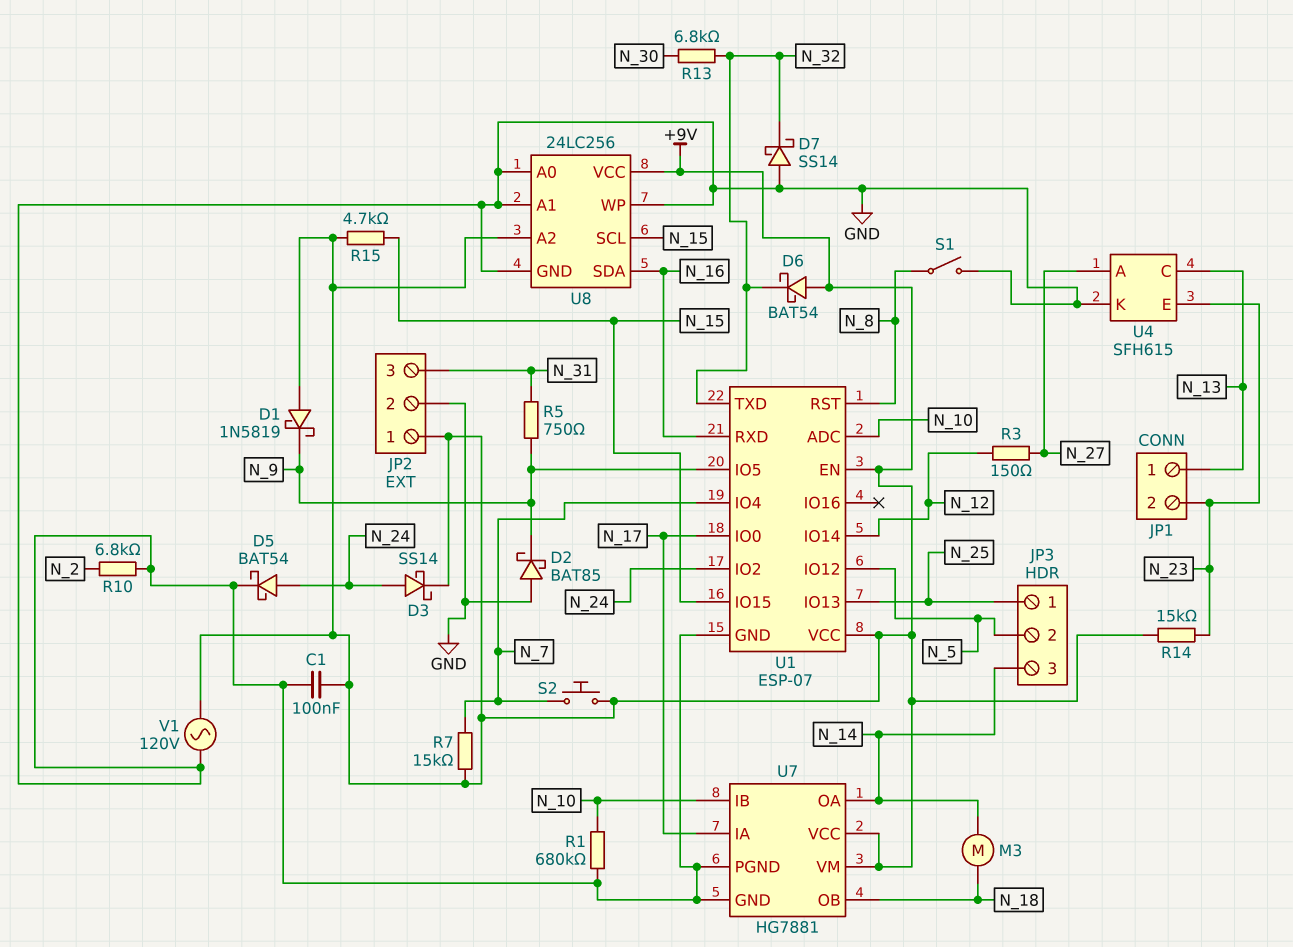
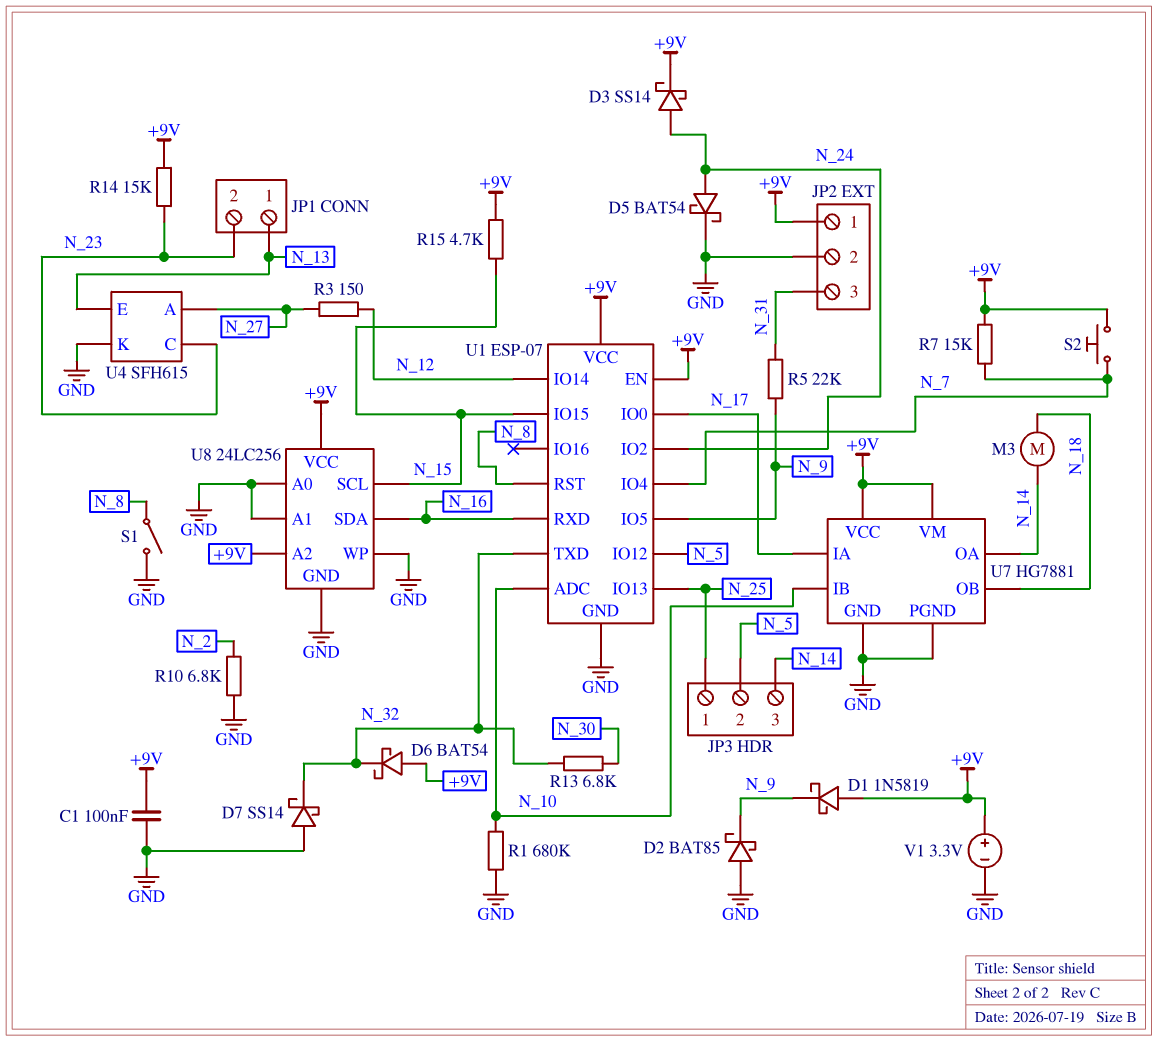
R5: 750 (N_9, N_31) -> 22k (N_9, N_31)
U4 pin C: N_13 -> N_23
U4 pin E: N_23 -> N_13
V1: AC 120V (+9V, GND) -> 3.3V (plus +9V, minus GND)

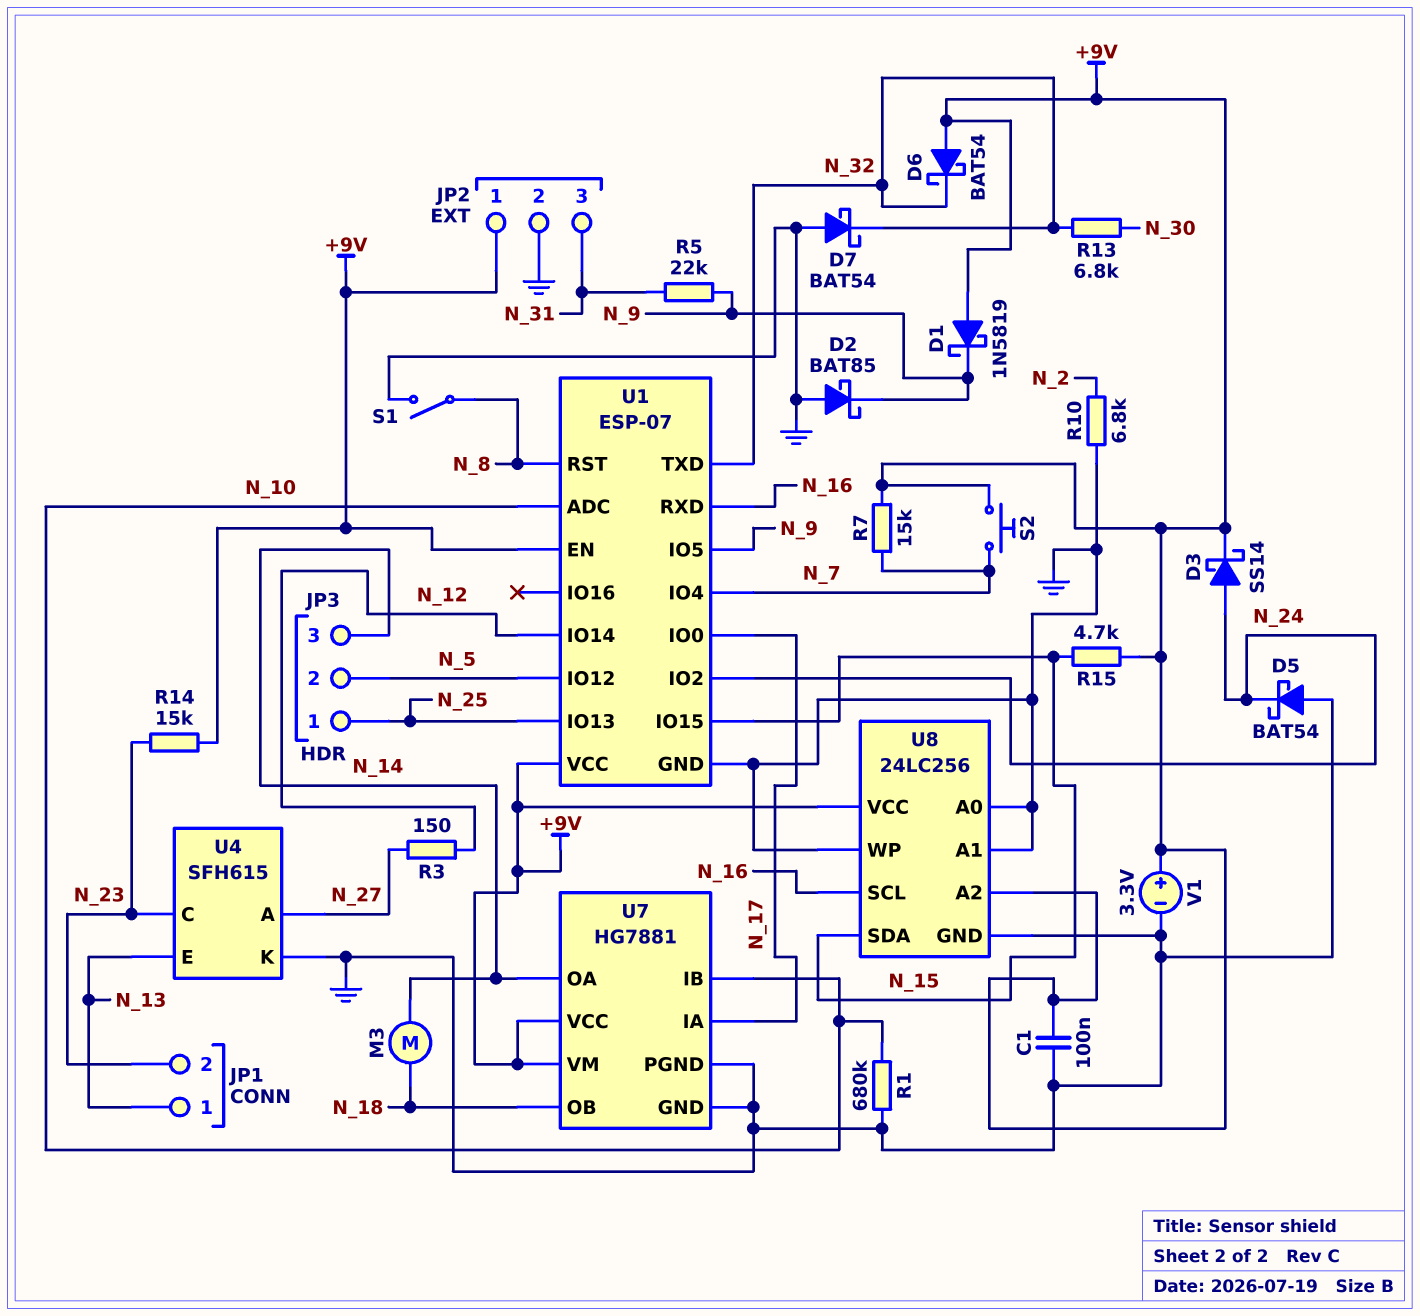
D5: schottky BAT54 (A N_24, K GND) -> schottky BAT54 (A GND, K N_24)
D7: schottky SS14 (A GND, K N_32) -> schottky BAT54 (A GND, K N_32)
U8 pin SCL: N_15 -> N_16
U8 pin SDA: N_16 -> N_15

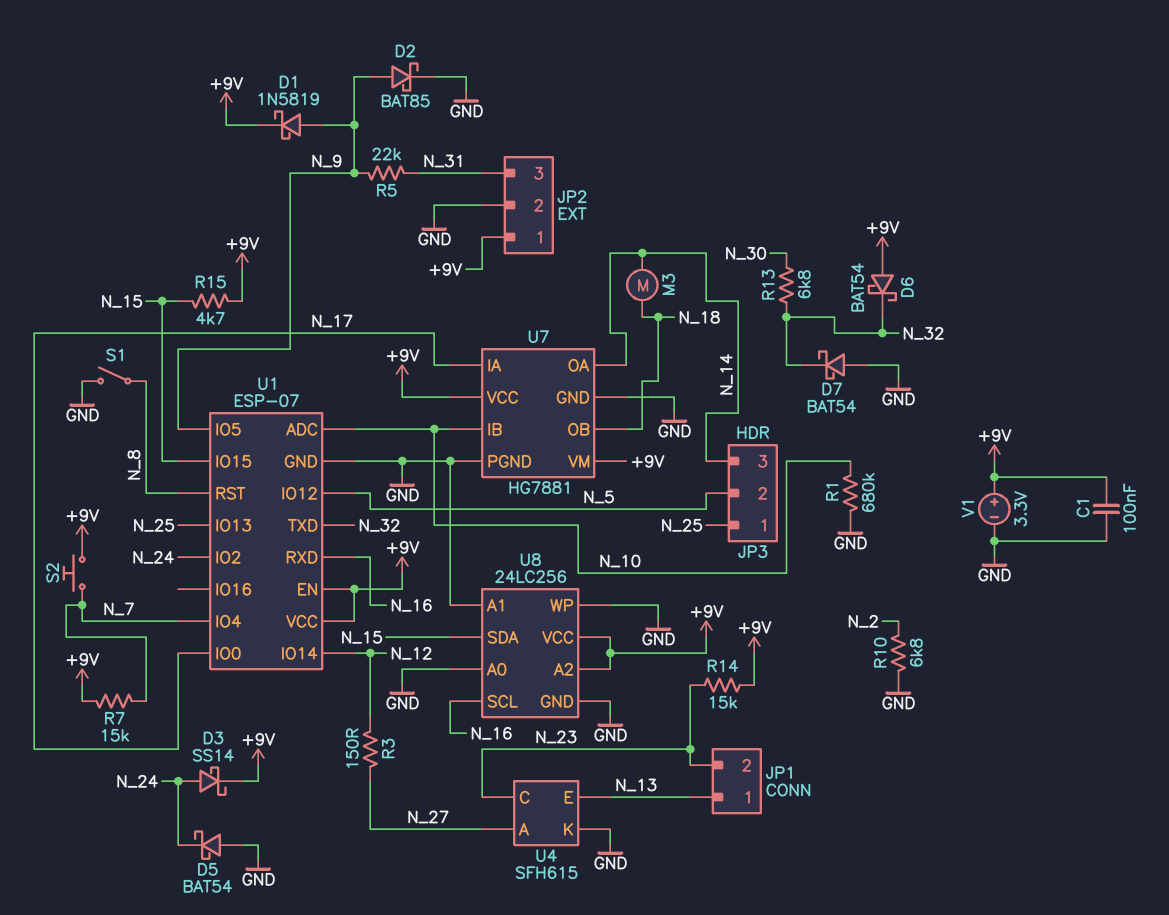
D1: schottky 1N5819 (A +9V, K N_9) -> schottky 1N5819 (A N_9, K +9V)
D2: schottky BAT85 (A GND, K N_9) -> schottky BAT85 (A N_9, K GND)

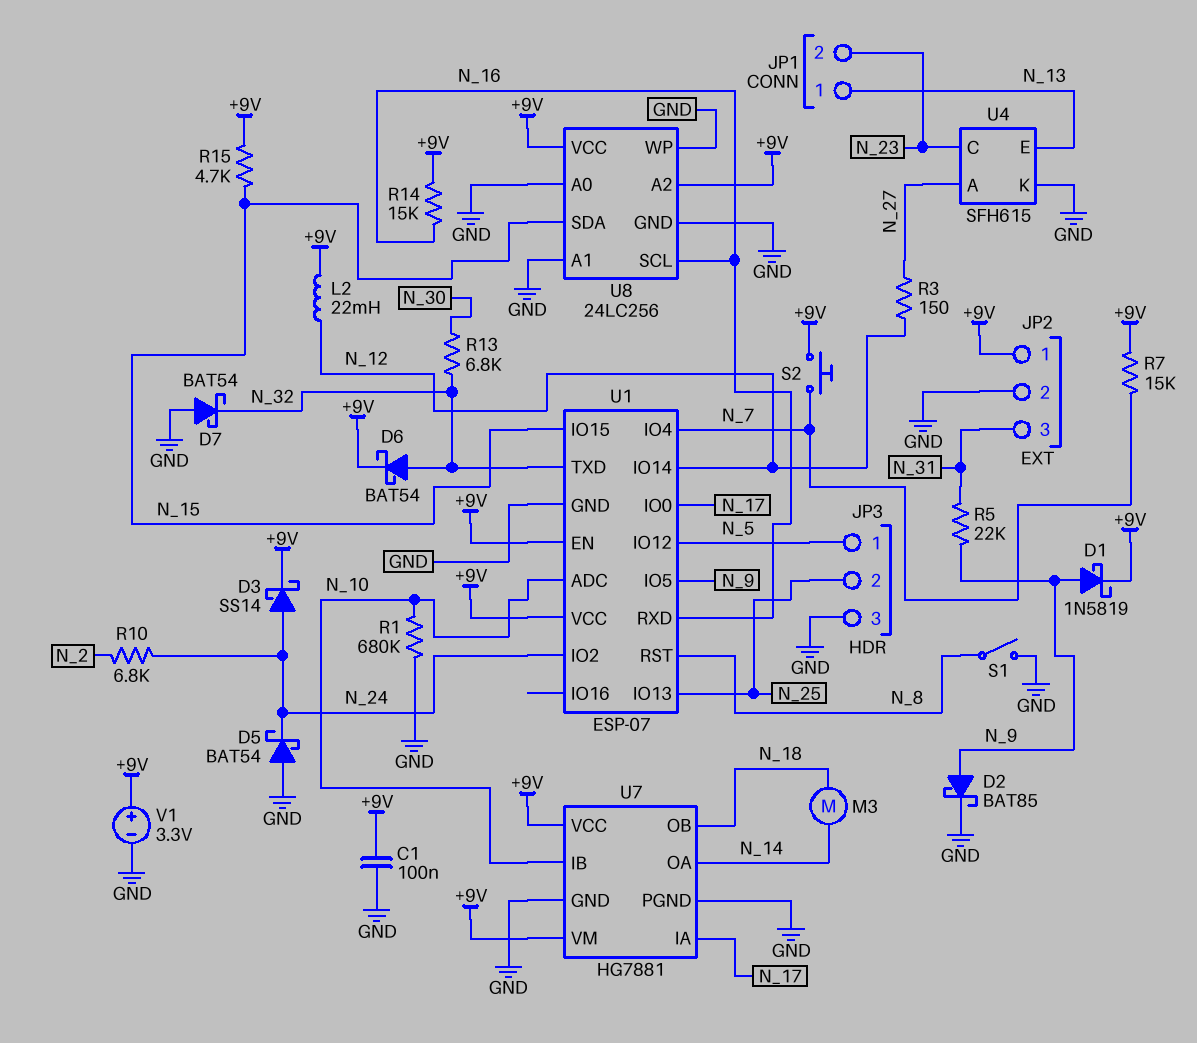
D6: schottky BAT54 (A +9V, K N_32) -> schottky BAT54 (A N_32, K +9V)
JP3 pin 1: N_25 -> N_5
JP3 pin 2: N_5 -> N_25
JP3 pin 3: N_14 -> GND
L2: none -> 22mH (+9V, N_12)
R10: 6.8k (GND, N_2) -> 6.8k (N_2, N_24)
R14: 15k (+9V, N_23) -> 15k (+9V, N_16)

